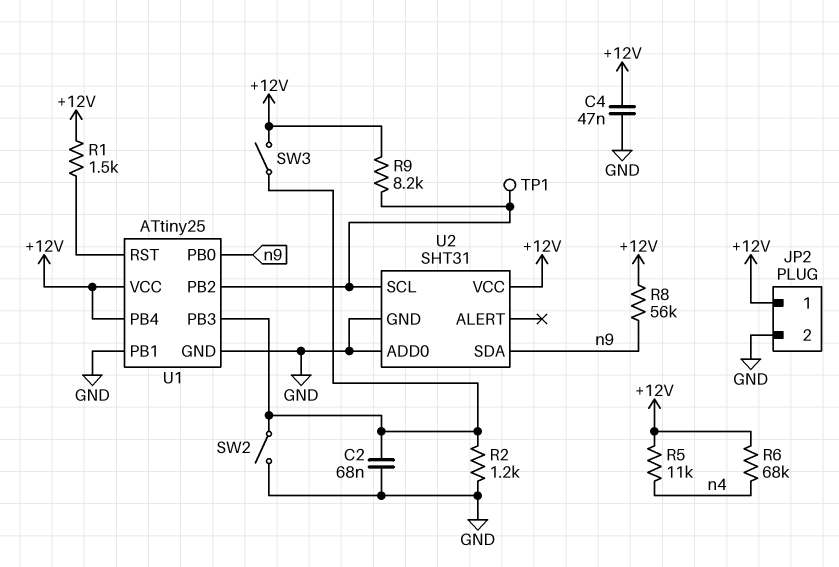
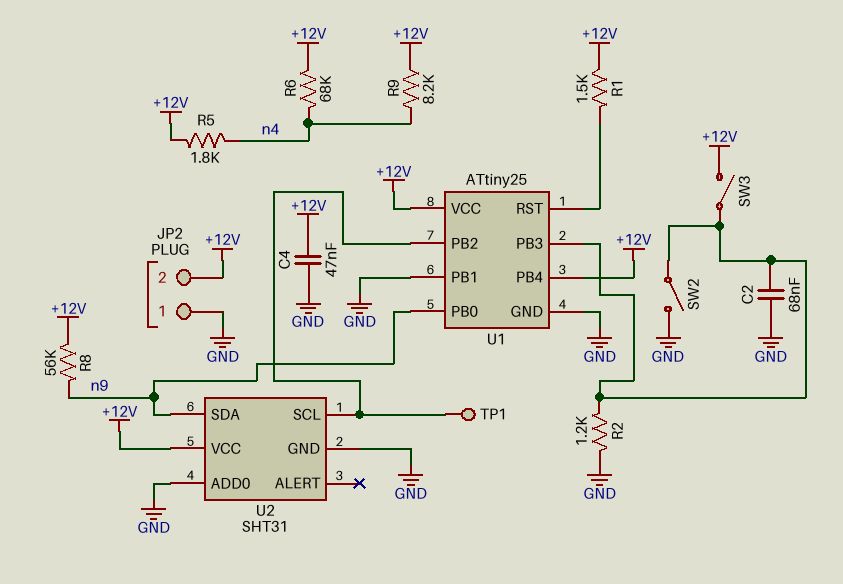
JP2 pin 1: +12V -> GND
JP2 pin 2: GND -> +12V
R5: 11k (+12V, n4) -> 1.8k (+12V, n4)
R9: 8.2k (+12V, U1/PB2) -> 8.2k (+12V, n4)

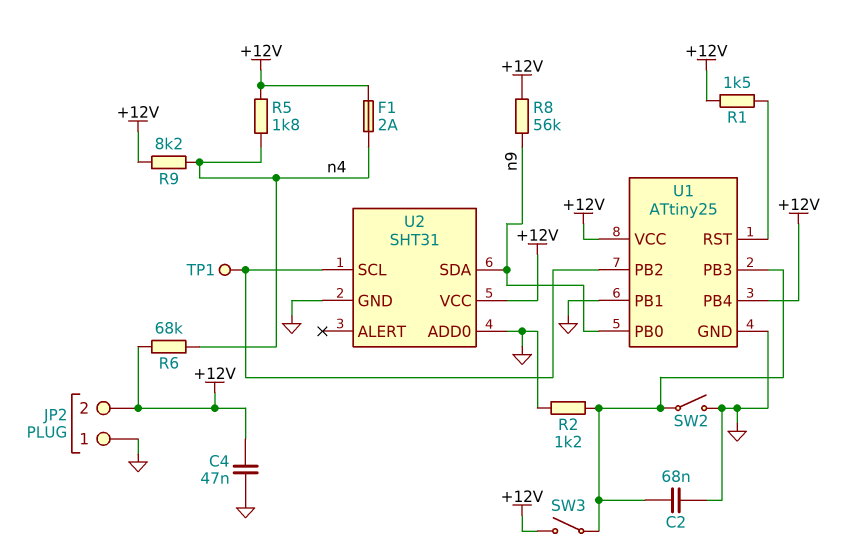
F1: none -> 2A (+12V, n4)

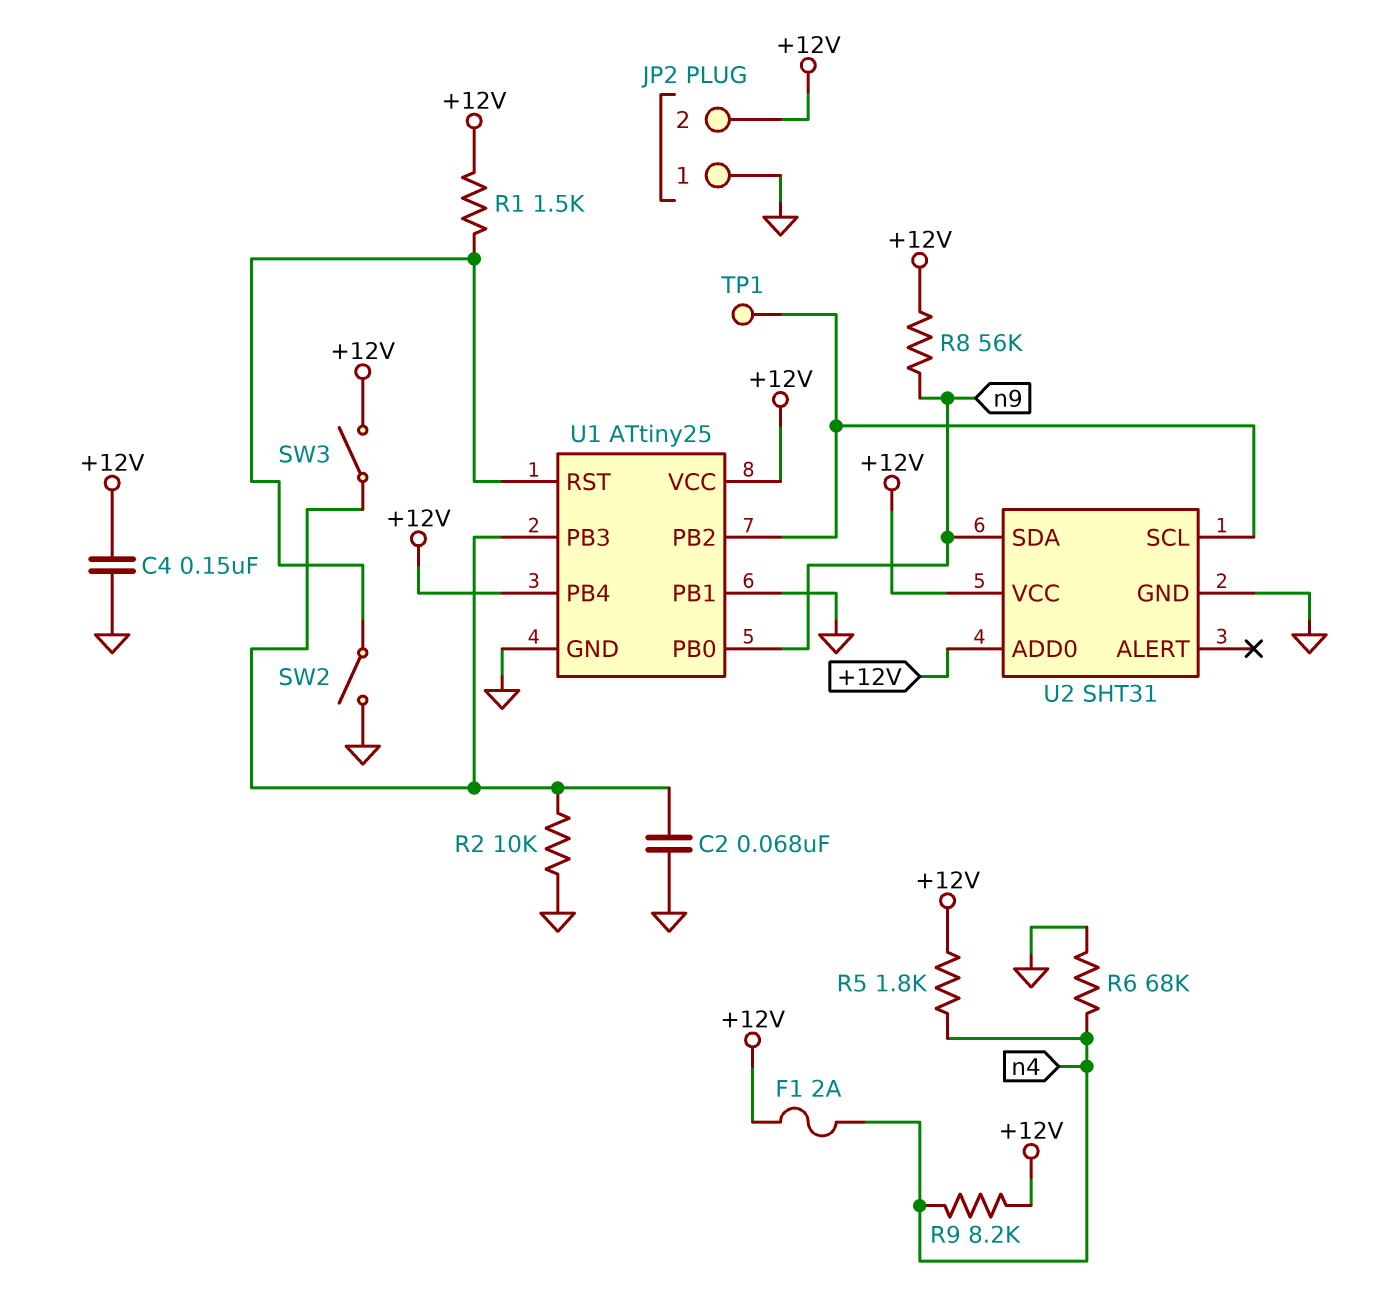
C4: 47nF (+12V, GND) -> 150nF (+12V, GND)
R2: 1.2k (GND, U1/PB3) -> 10k (GND, U1/PB3)
R6: 68k (+12V, n4) -> 68k (GND, n4)
SW2: switch (GND, U1/PB3) -> switch (GND, U1/RST)
U2 pin ADD0: GND -> +12V

